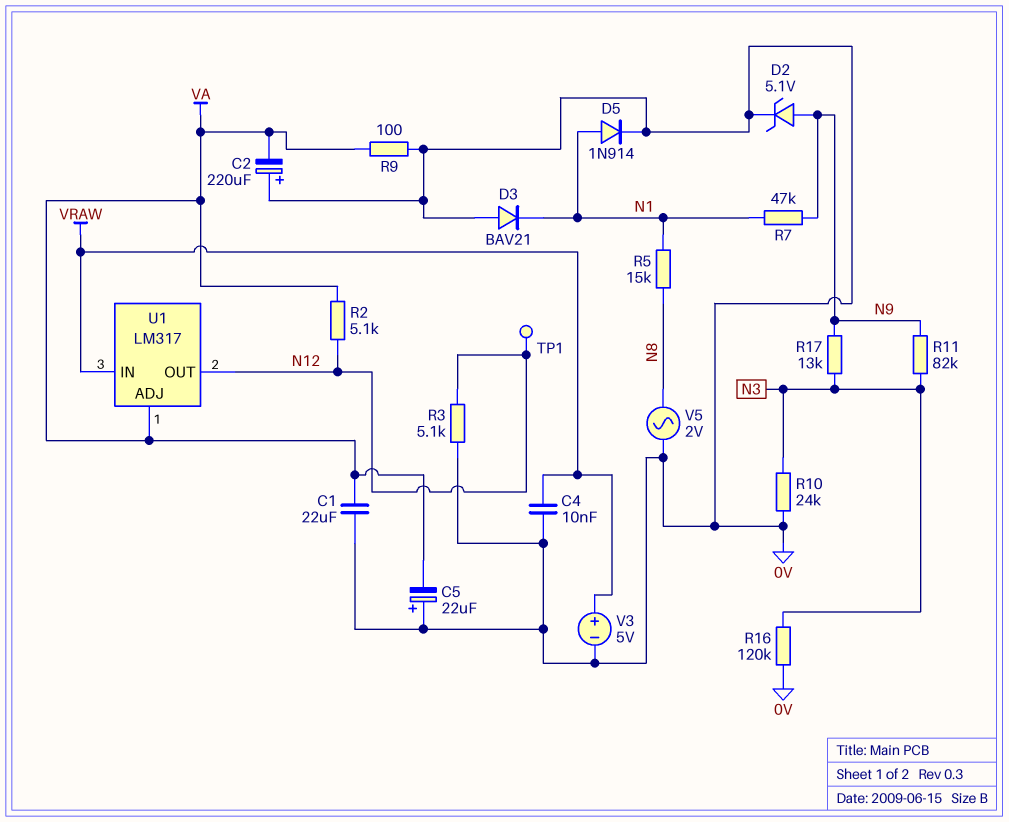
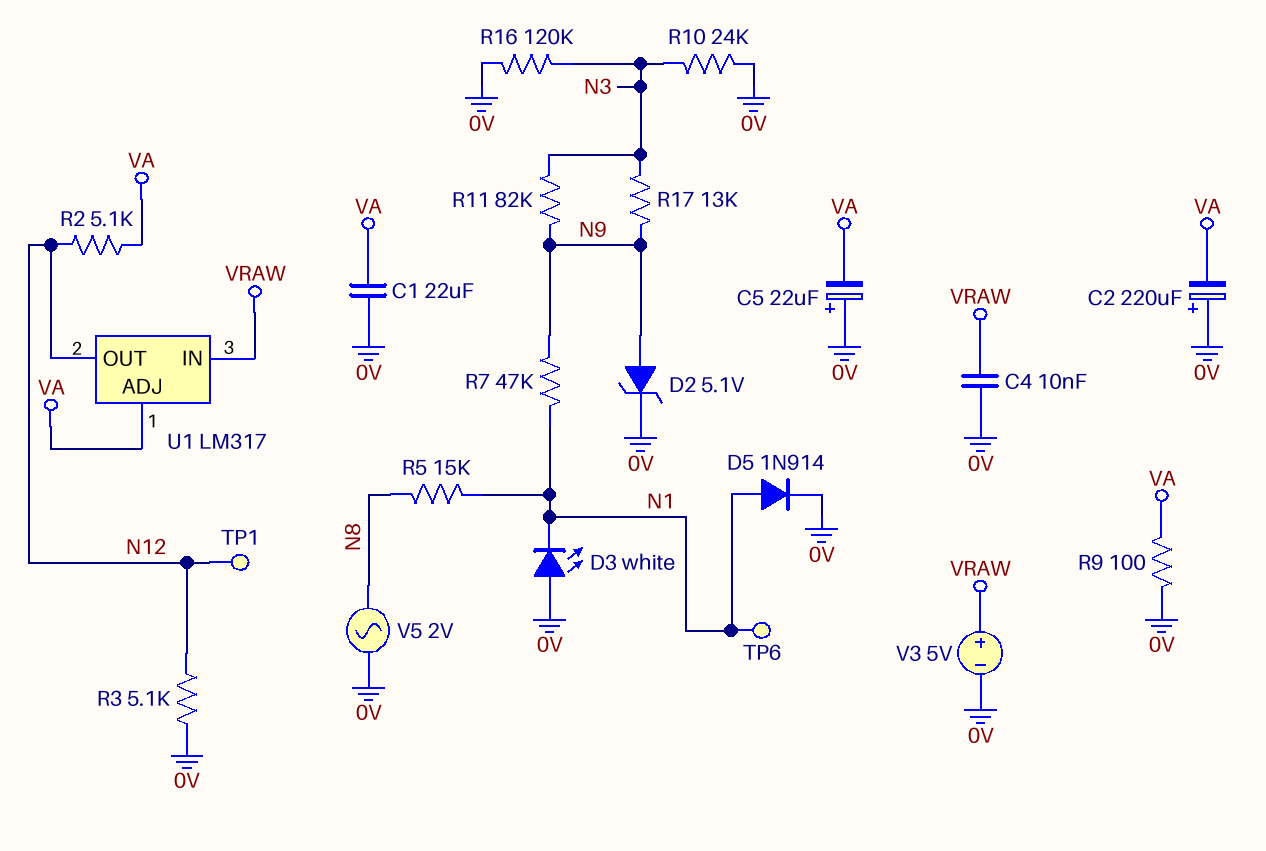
D3: diode BAV21 (A 0V, K N1) -> LED white (A 0V, K N1)
TP6: none -> test point (N1)

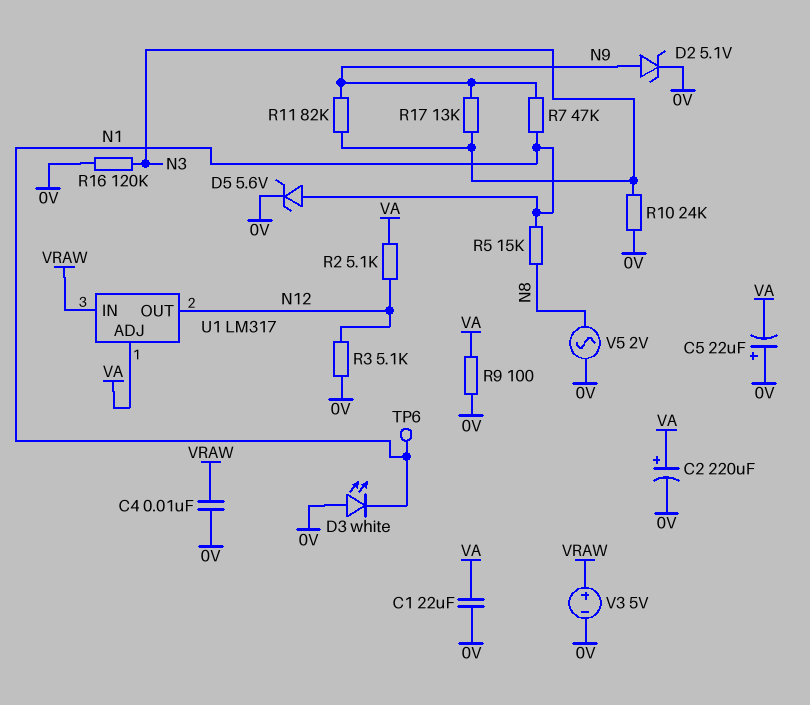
C2: 220uF (plus 0V, minus VA) -> 220uF (plus VA, minus 0V)
D5: diode 1N914 (A N1, K 0V) -> zener 5.6V (A N1, K 0V)
TP1: test point (N12) -> none

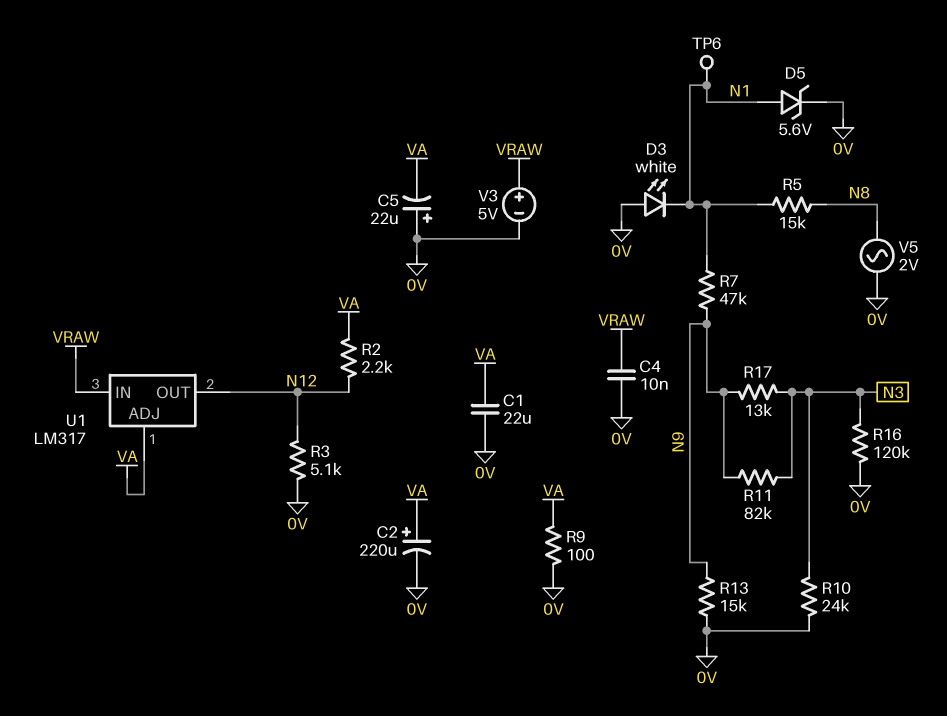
D2: zener 5.1V (A N9, K 0V) -> none
R2: 5.1k (N12, VA) -> 2.2k (N12, VA)
R13: none -> 15k (0V, N9)

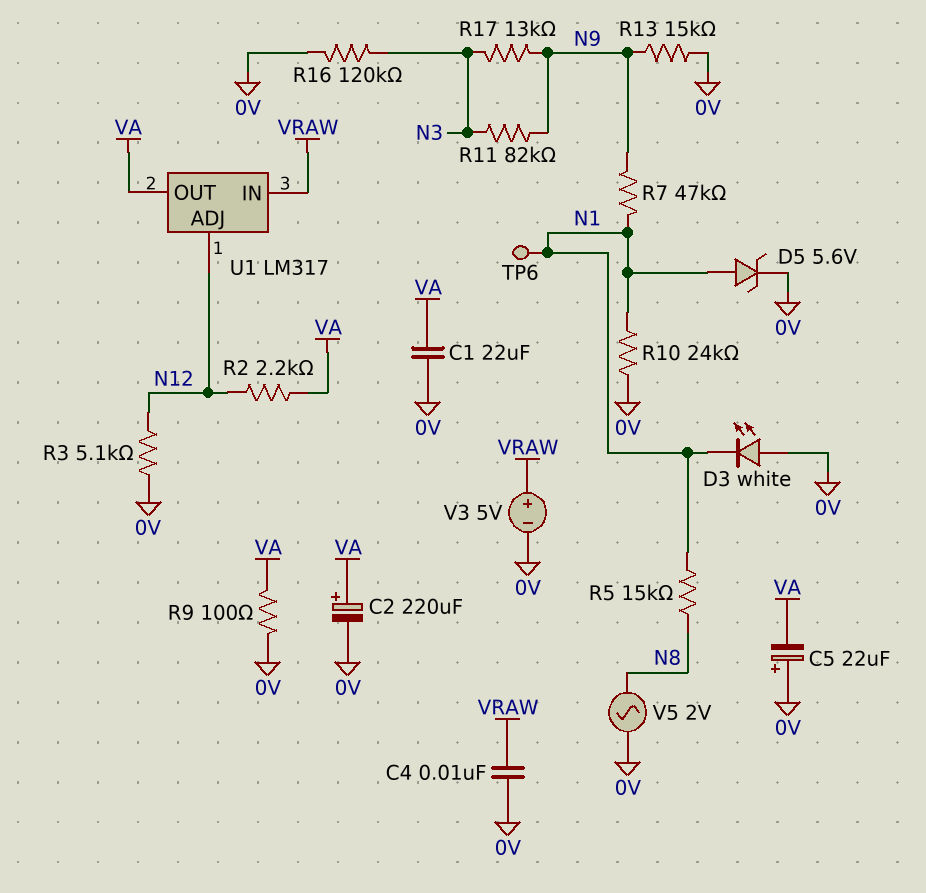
R10: 24k (0V, N3) -> 24k (0V, N1)
U1 pin ADJ: VA -> N12
U1 pin OUT: N12 -> VA

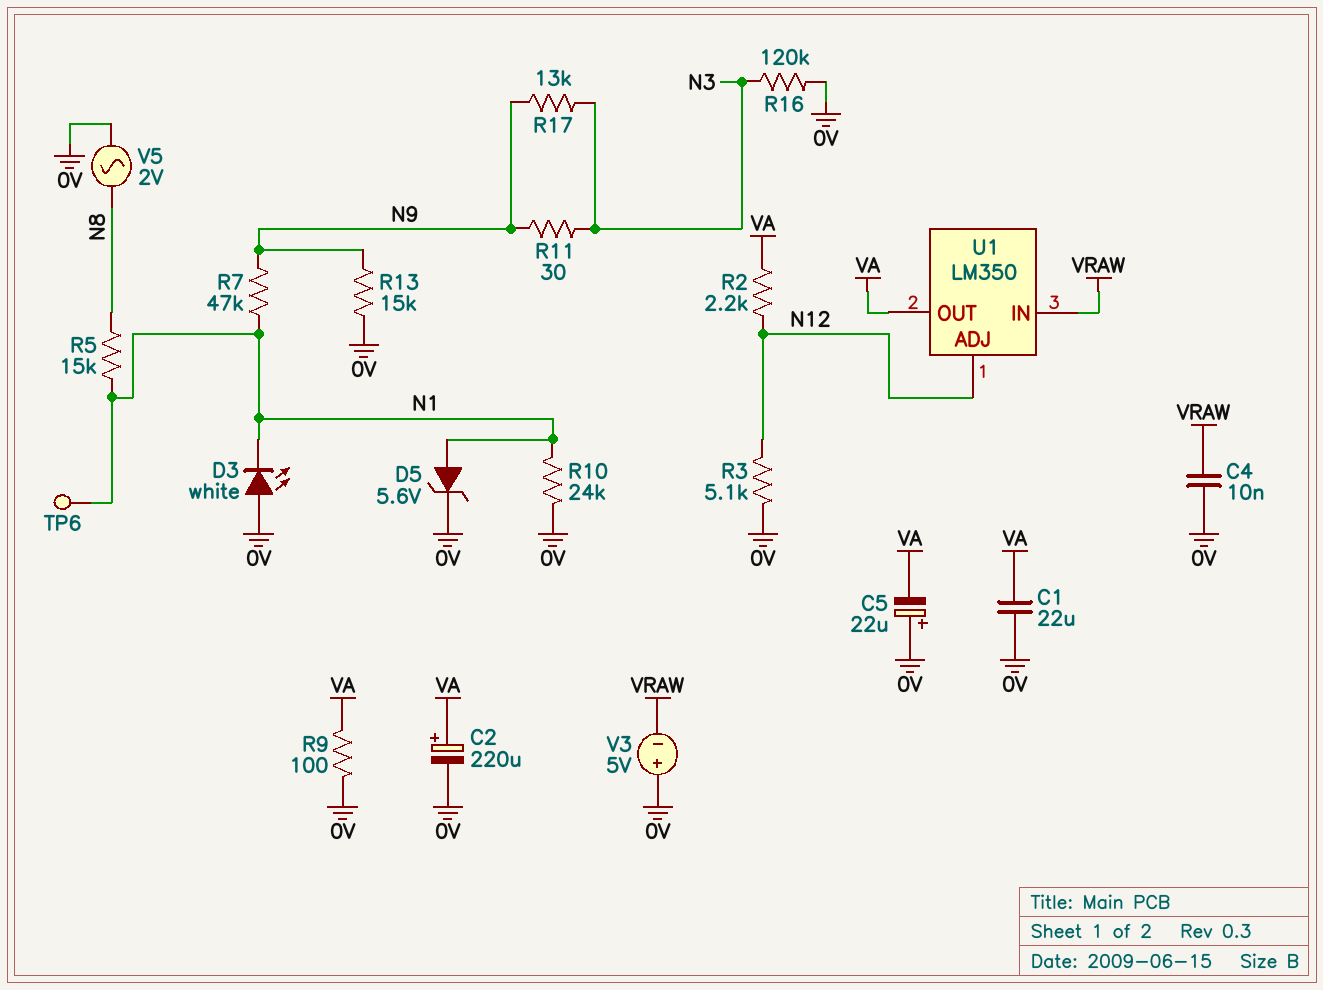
R11: 82k (N3, N9) -> 30 (N3, N9)
U1: LM317 -> LM350
V3: 5V (plus VRAW, minus 0V) -> 5V (plus 0V, minus VRAW)

